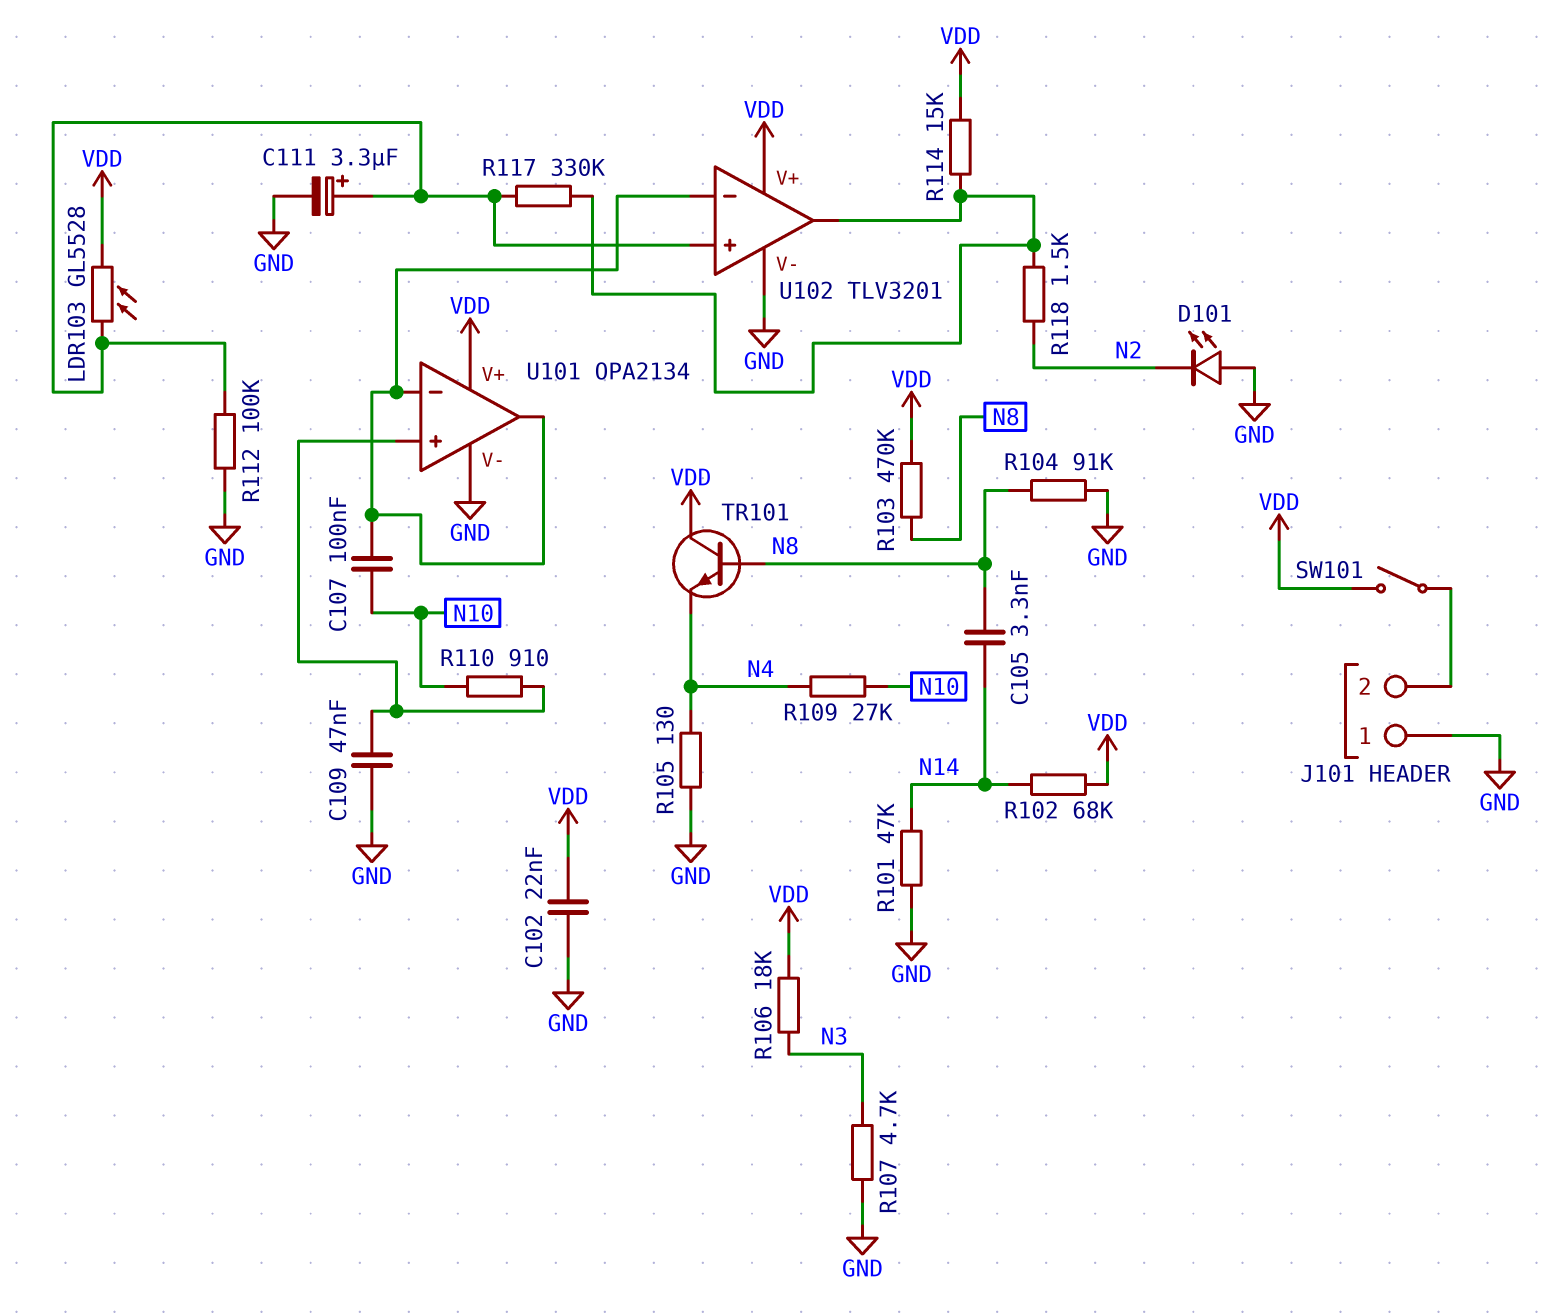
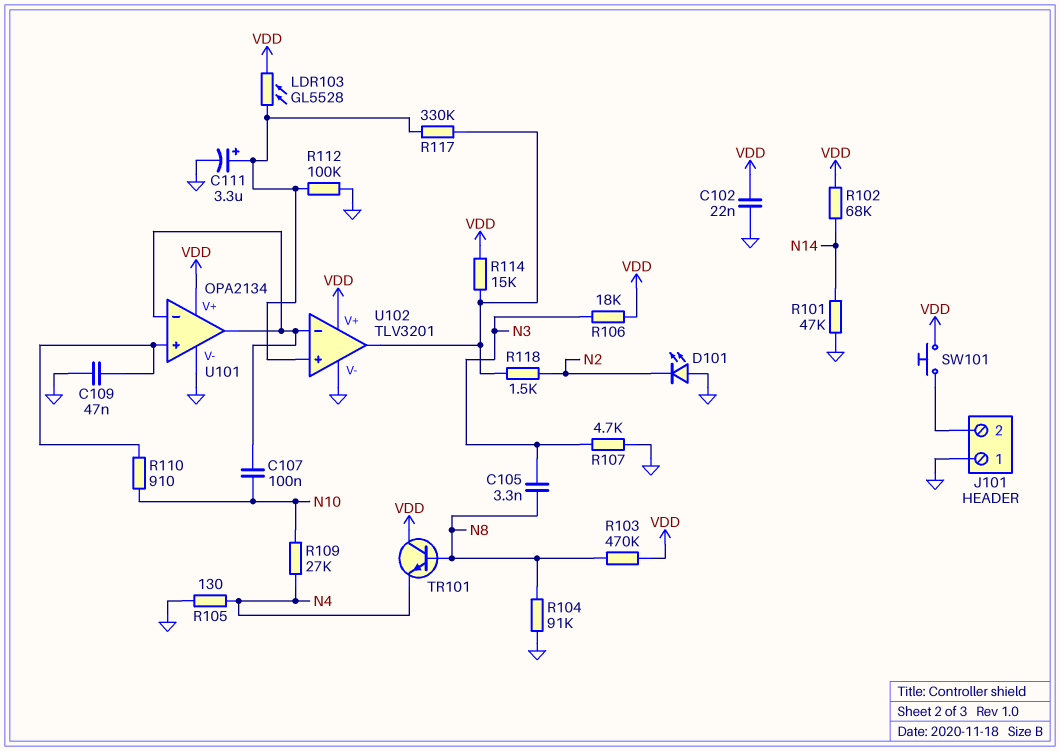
C105: 3.3nF (N8, N14) -> 3.3nF (N3, N8)
SW101: switch (J101/2, VDD) -> button (J101/2, VDD)

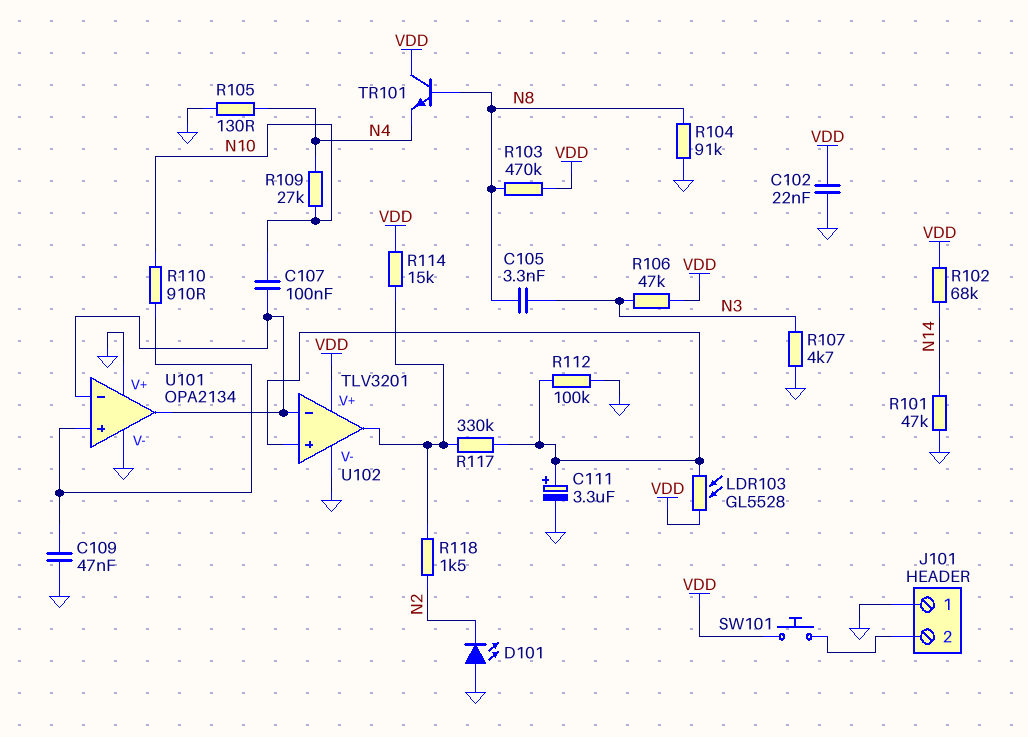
R106: 18k (N3, VDD) -> 47k (N3, VDD)
U101 pin V+: VDD -> GND

